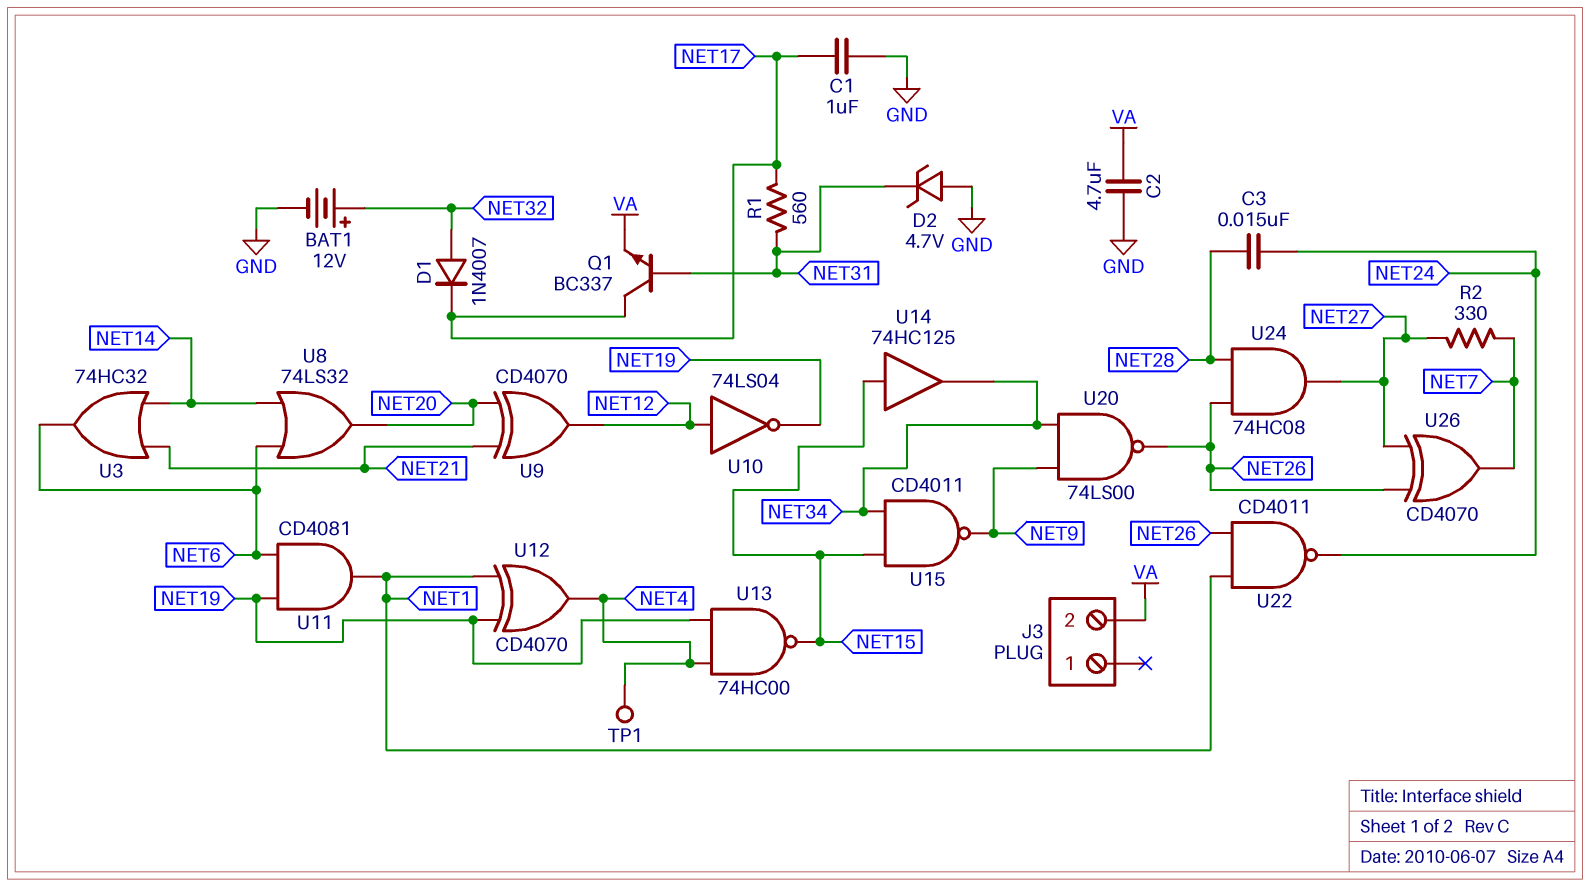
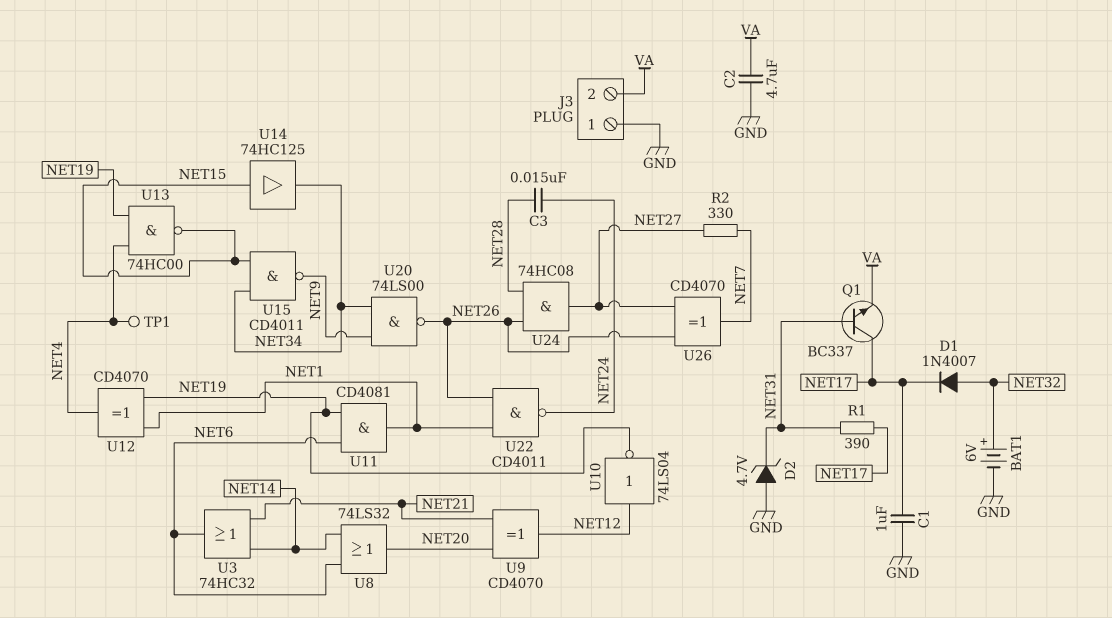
BAT1: 12V (plus NET32, minus GND) -> 6V (plus NET32, minus GND)
J3 pin 1: none -> GND
R1: 560 (NET17, NET31) -> 390 (NET17, NET31)

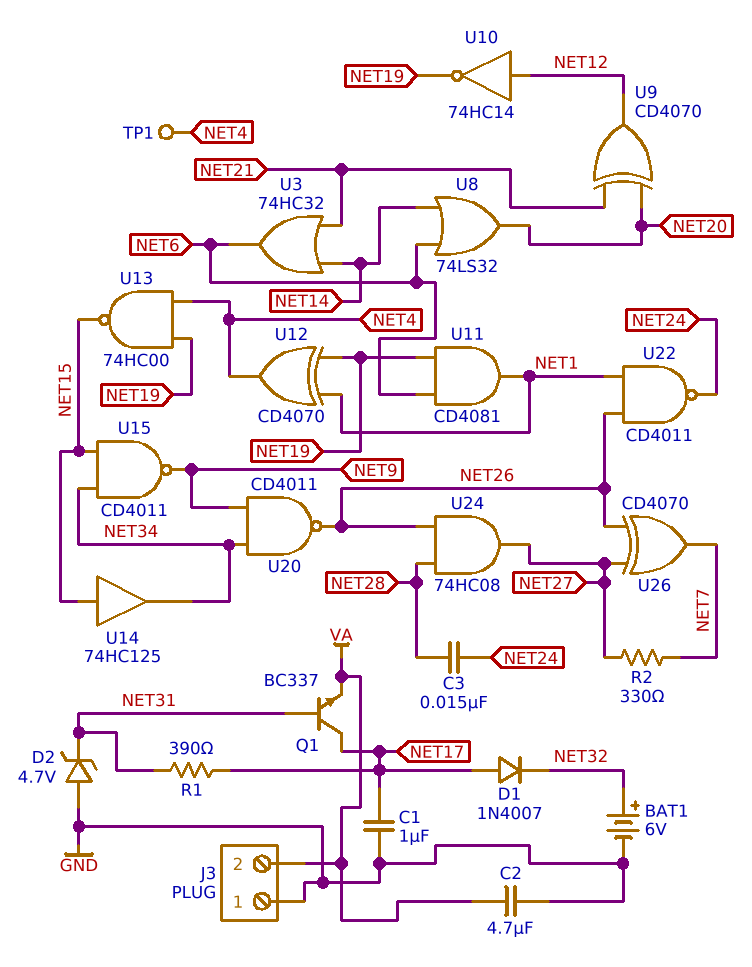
D1: diode 1N4007 (A NET32, K NET17) -> diode 1N4007 (A NET17, K NET32)
U10: NOT 74LS04 (in NET12, out NET19) -> NOT 74HC14 (in NET12, out NET19)
U20: NAND 74LS00 (in NET9, in NET34, out NET26) -> NAND CD4011 (in NET9, in NET34, out NET26)

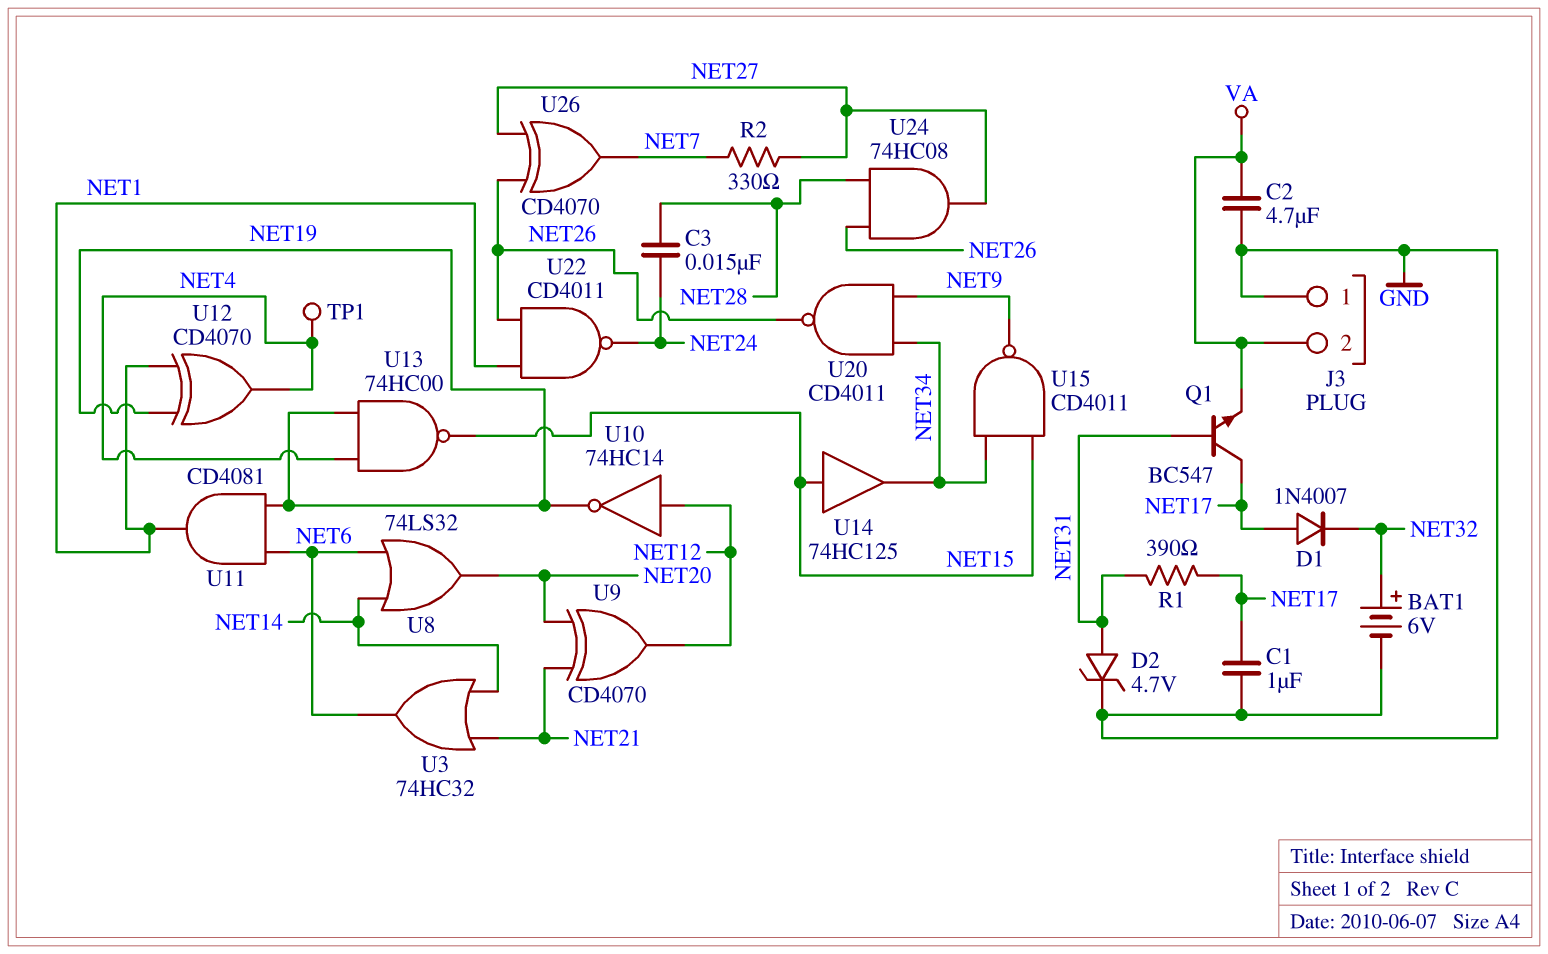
D2: zener 4.7V (A GND, K NET31) -> zener 4.7V (A NET31, K GND)
Q1: NPN BC337 (B NET31, C NET17, E VA) -> NPN BC547 (B NET31, C NET17, E VA)

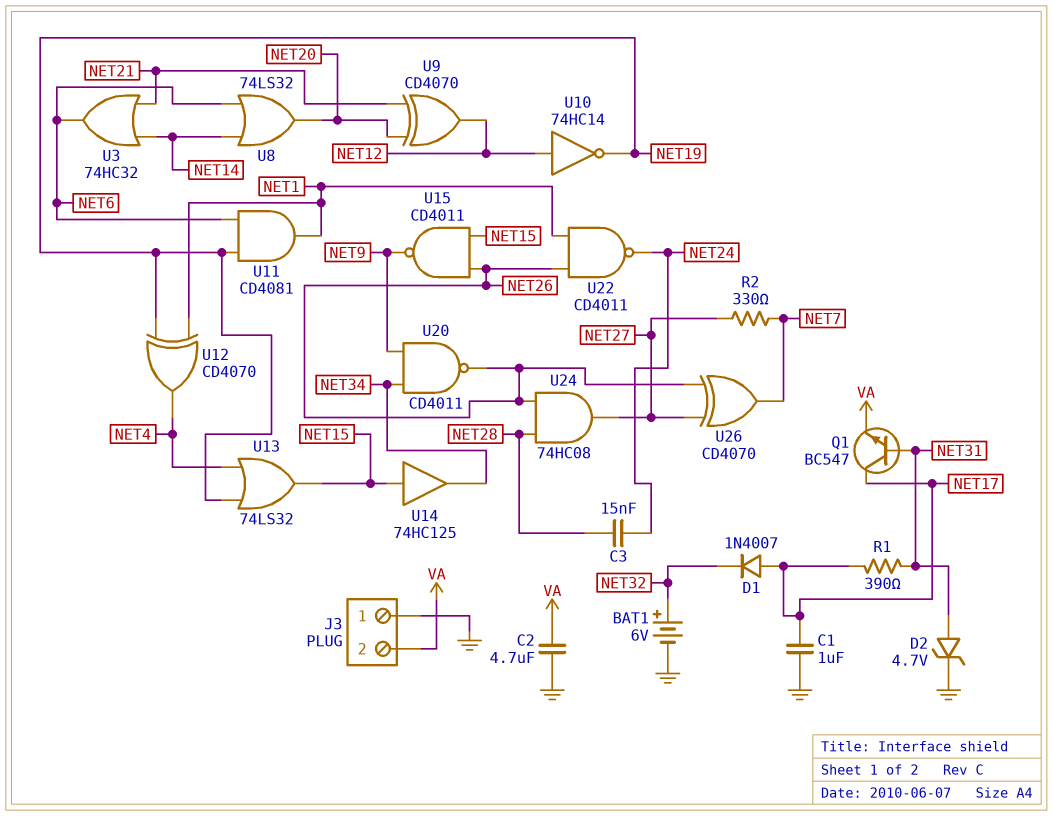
TP1: test point (NET4) -> none
U13: NAND 74HC00 (in NET4, in NET19, out NET15) -> OR 74LS32 (in NET4, in NET19, out NET15)
U15: NAND CD4011 (in NET15, in NET34, out NET9) -> NAND CD4011 (in NET15, in NET26, out NET9)

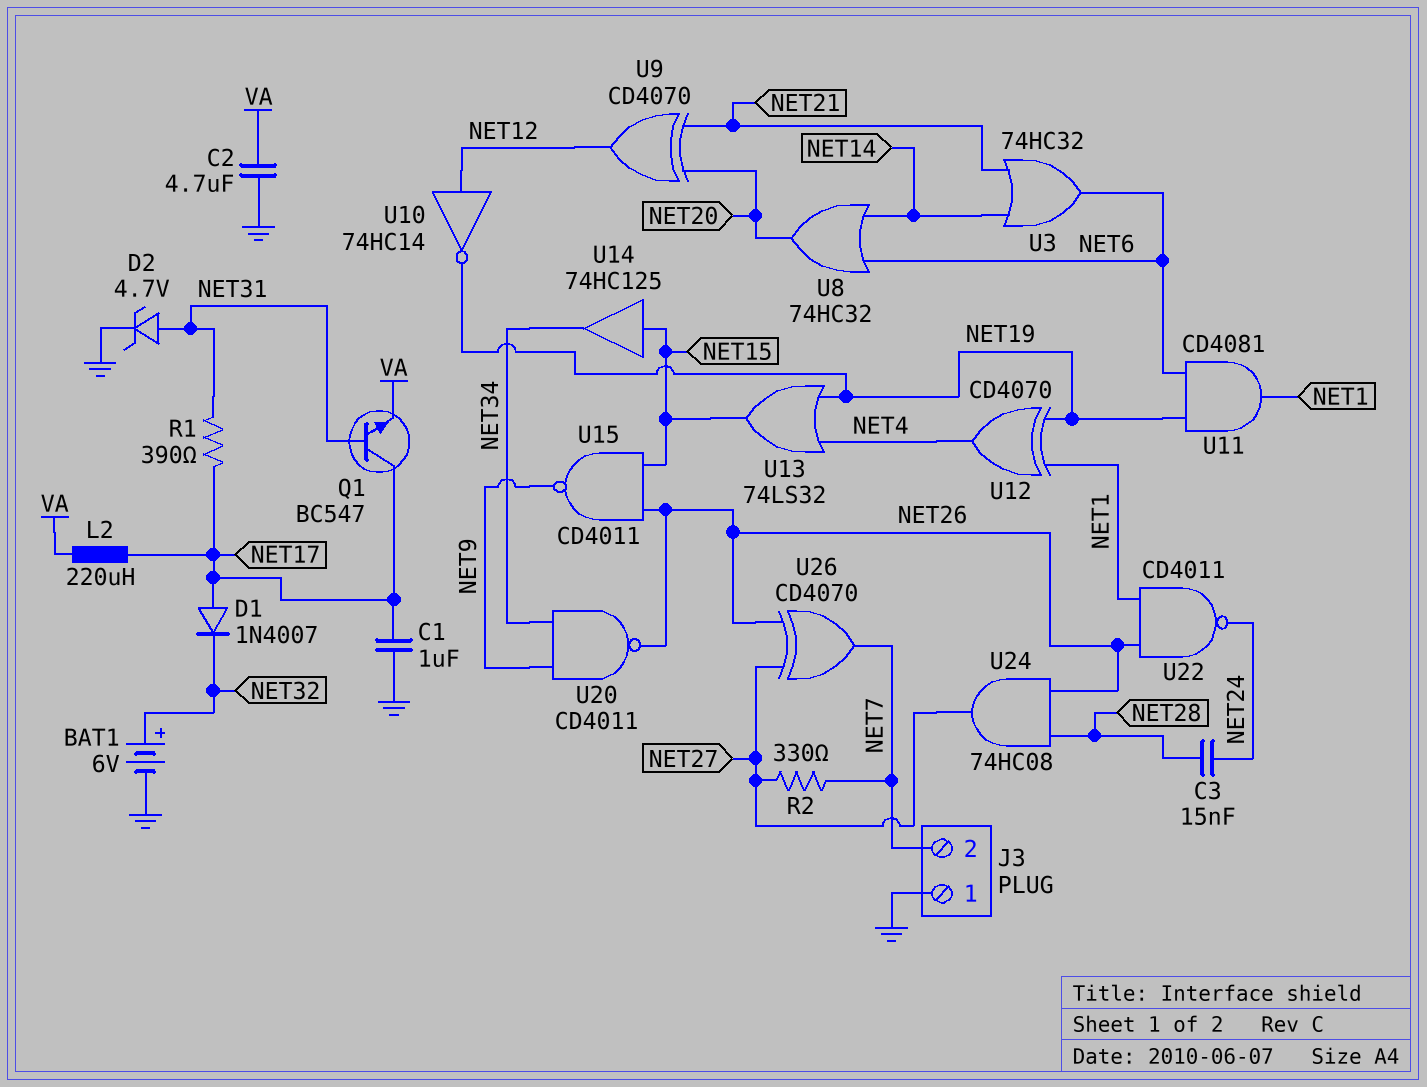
J3 pin 2: VA -> NET7
L2: none -> 220uH (NET17, VA)
U8: OR 74LS32 (in NET6, in NET14, out NET20) -> OR 74HC32 (in NET6, in NET14, out NET20)

